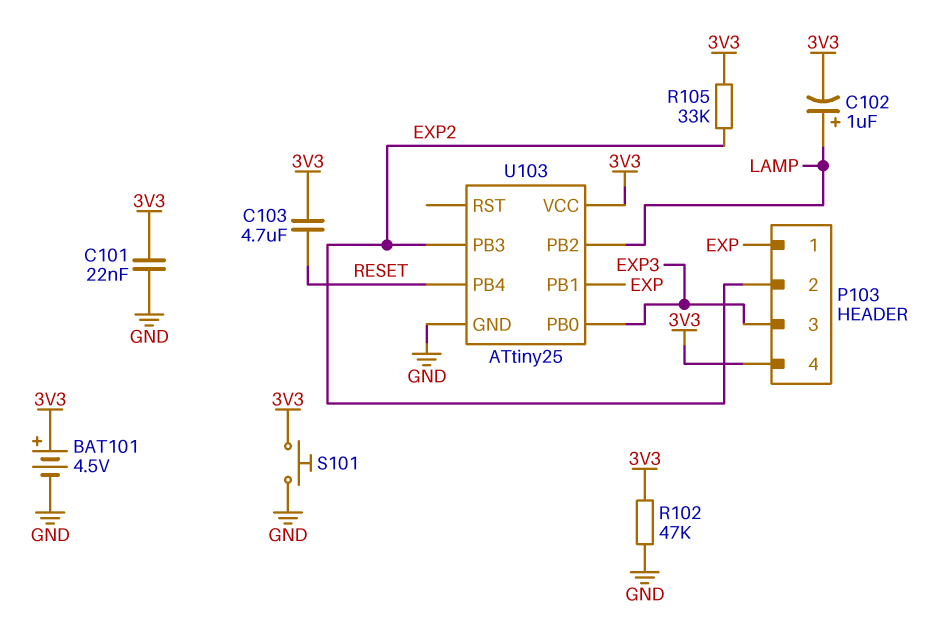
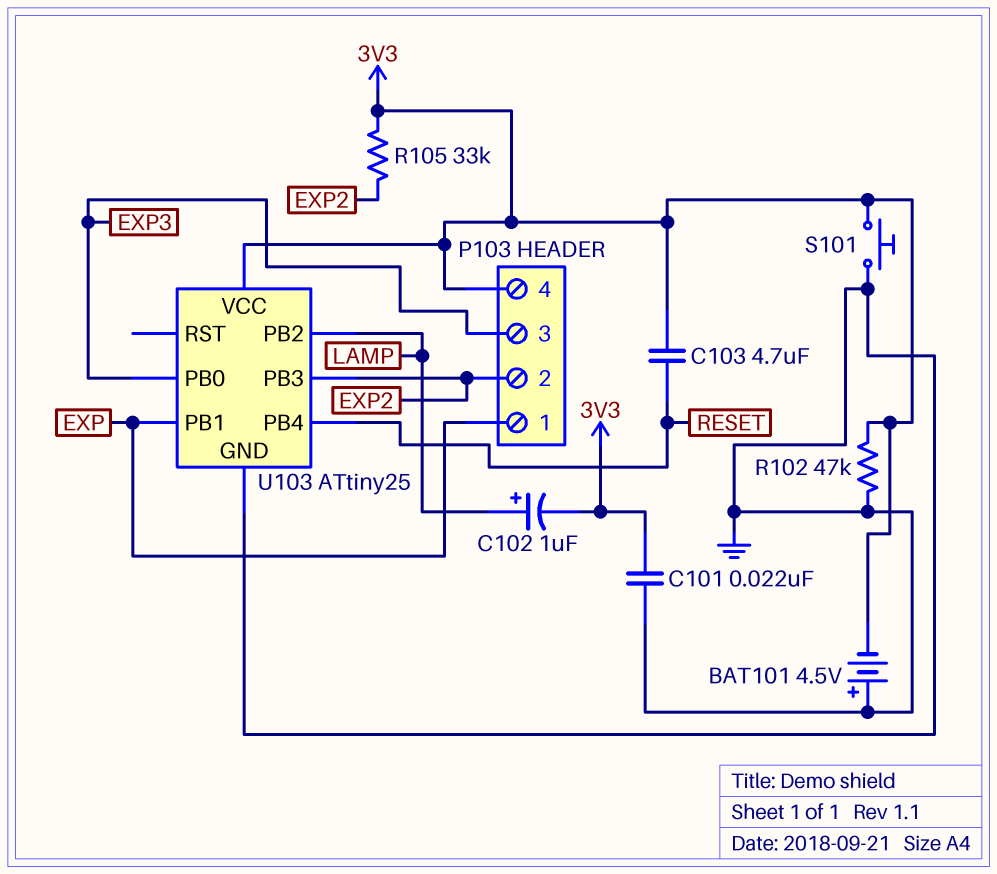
BAT101: 4.5V (plus 3V3, minus GND) -> 4.5V (plus GND, minus 3V3)

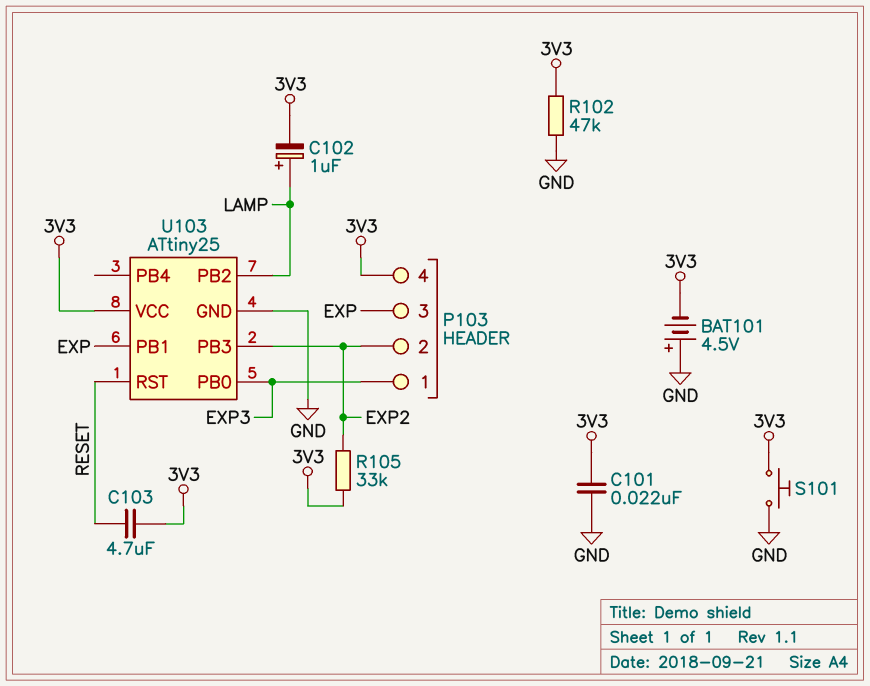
P103 pin 1: EXP -> EXP3
P103 pin 3: EXP3 -> EXP
U103 pin PB4: RESET -> none
U103 pin RST: none -> RESET

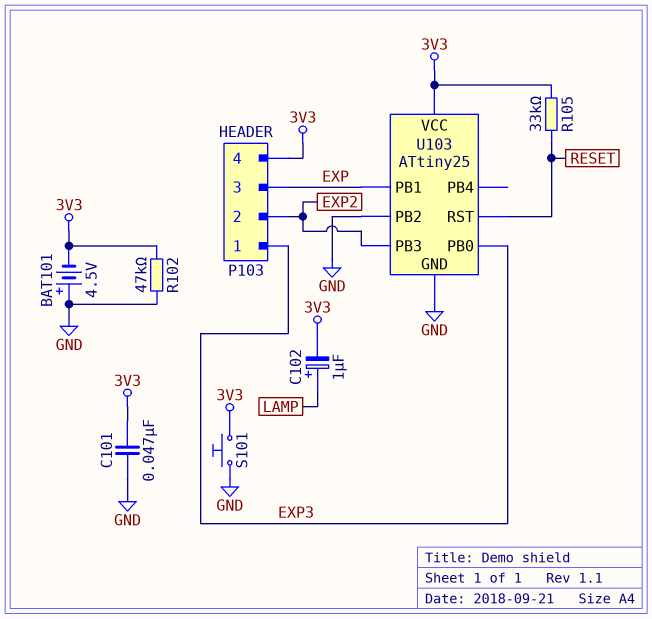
C101: 22nF (3V3, GND) -> 47nF (3V3, GND)
C103: 4.7uF (3V3, RESET) -> none
R105: 33k (3V3, EXP2) -> 33k (3V3, RESET)
U103 pin PB2: LAMP -> GND

